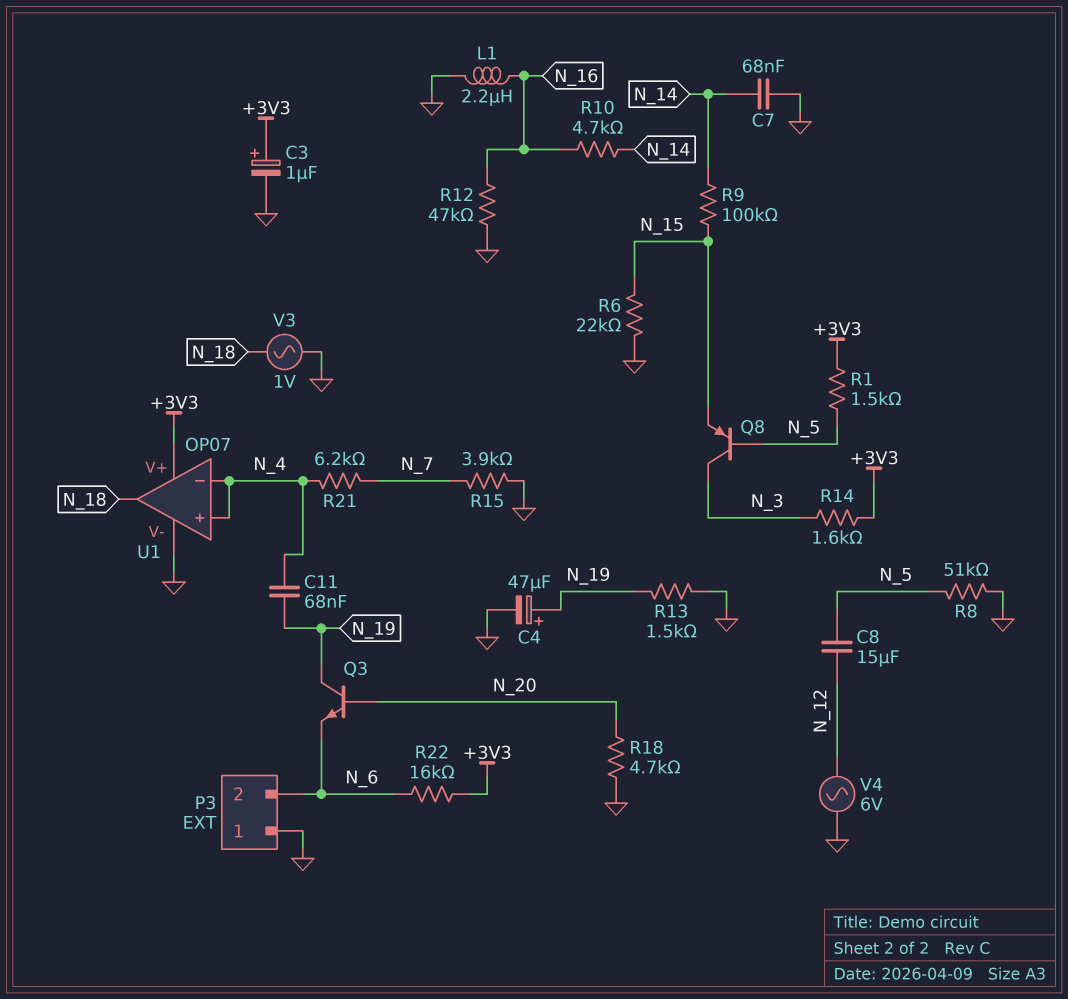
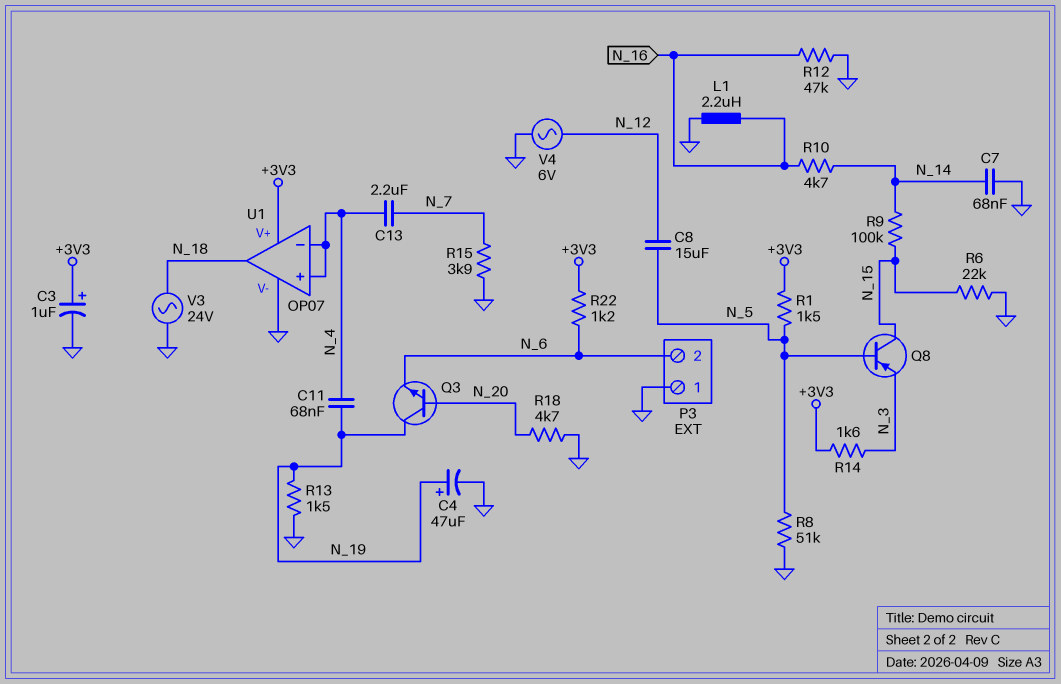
C13: none -> 2.2uF (N_4, N_7)
Q8: PNP (B N_5, C N_3, E N_15) -> PNP (B N_5, C N_15, E N_3)
R21: 6.2k (N_4, N_7) -> none
R22: 16k (+3V3, N_6) -> 1.2k (+3V3, N_6)
V3: AC 1V (GND, N_18) -> AC 24V (GND, N_18)

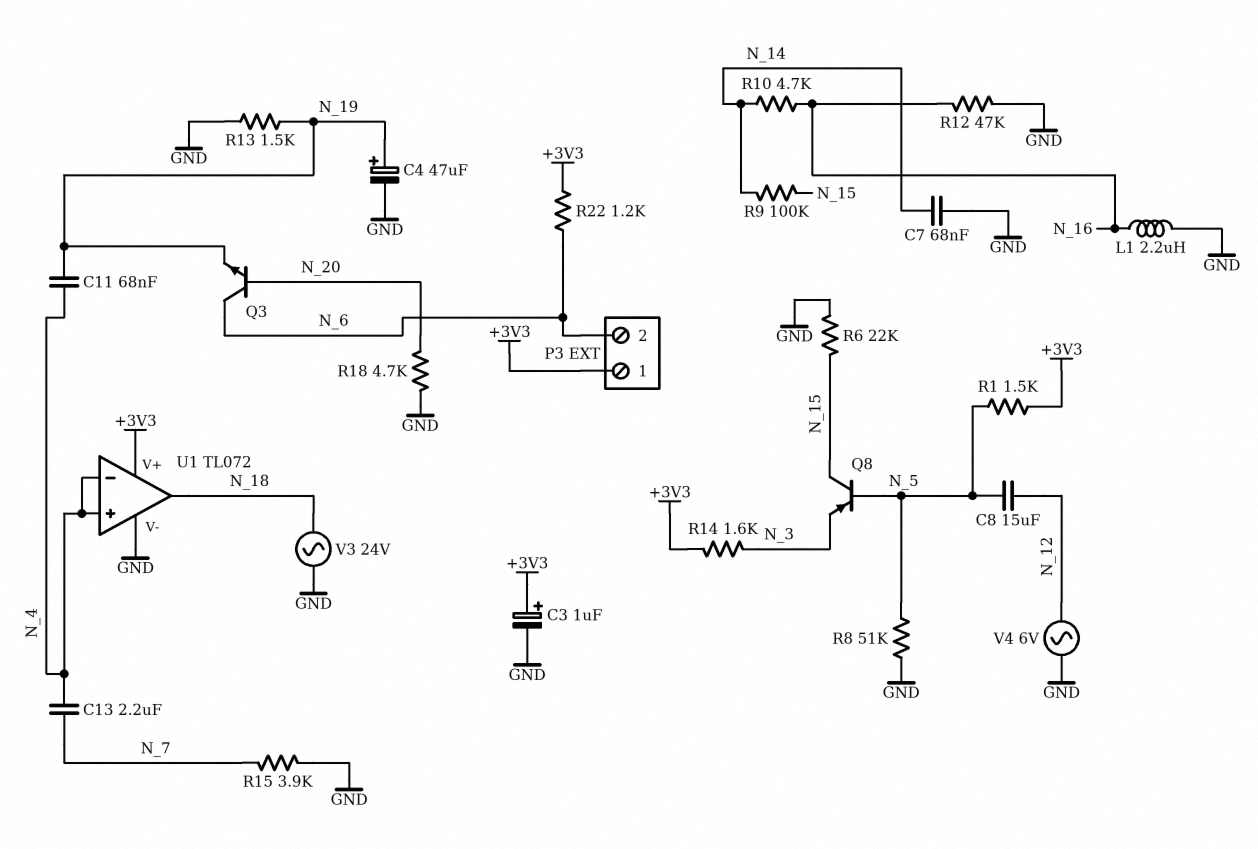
P3 pin 1: GND -> +3V3
Q3: NPN (B N_20, C N_19, E N_6) -> NPN (B N_20, C N_6, E N_19)
U1: OP07 -> TL072

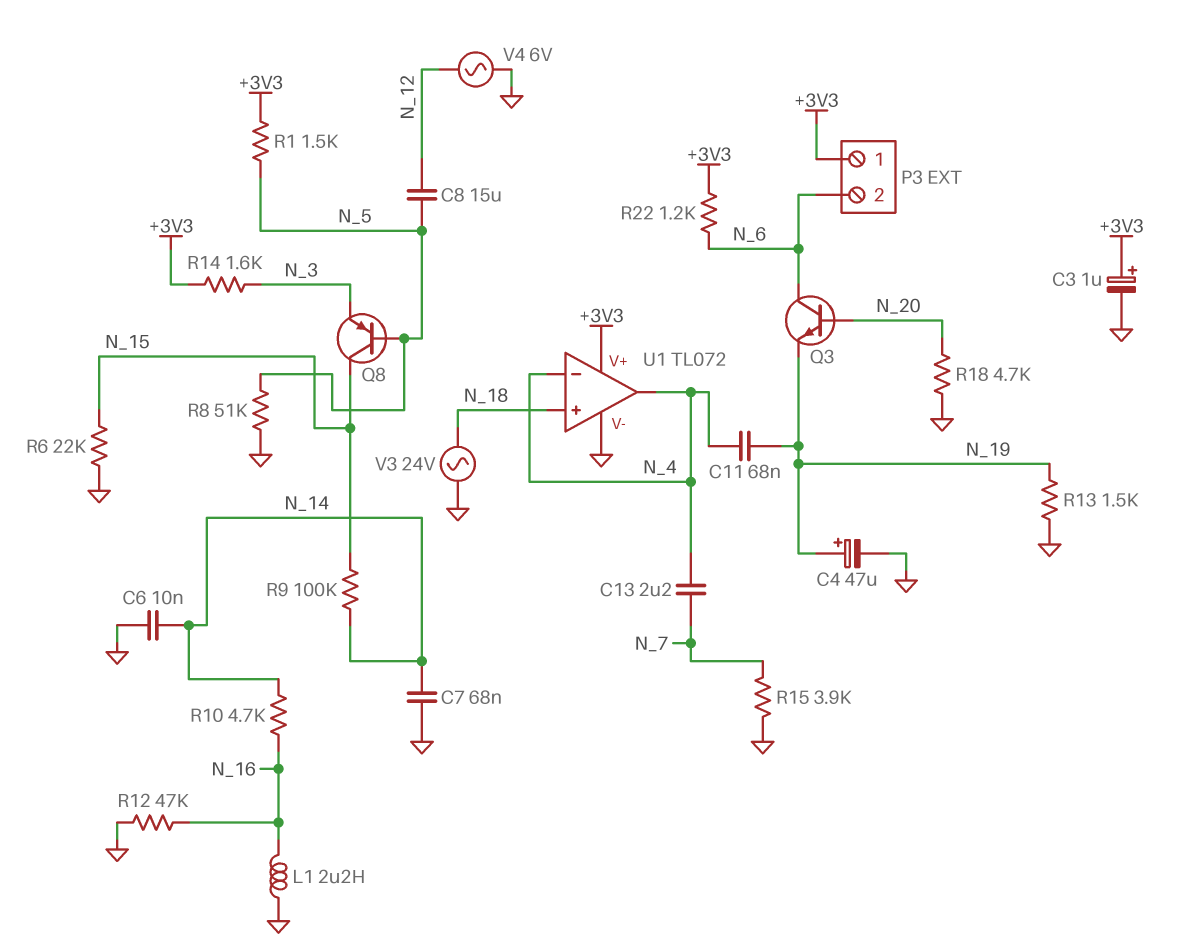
C6: none -> 10nF (GND, N_14)
U1 pin in+: N_4 -> N_18
U1 pin out: N_18 -> N_4

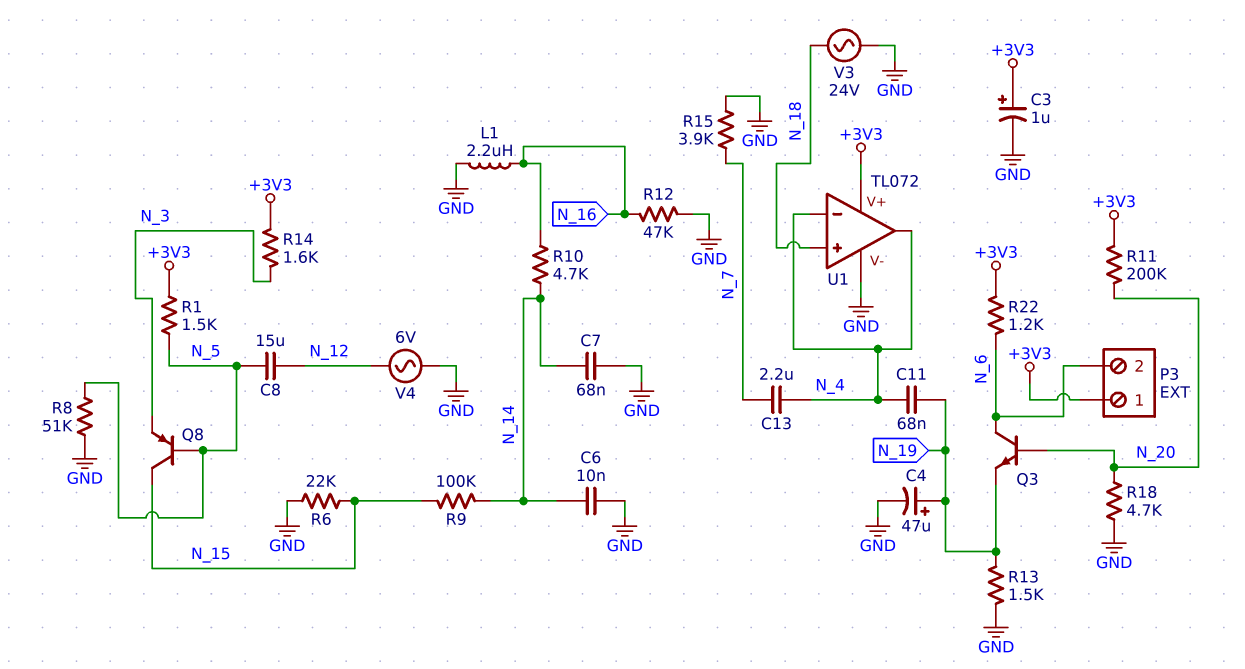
R11: none -> 200k (+3V3, N_20)

